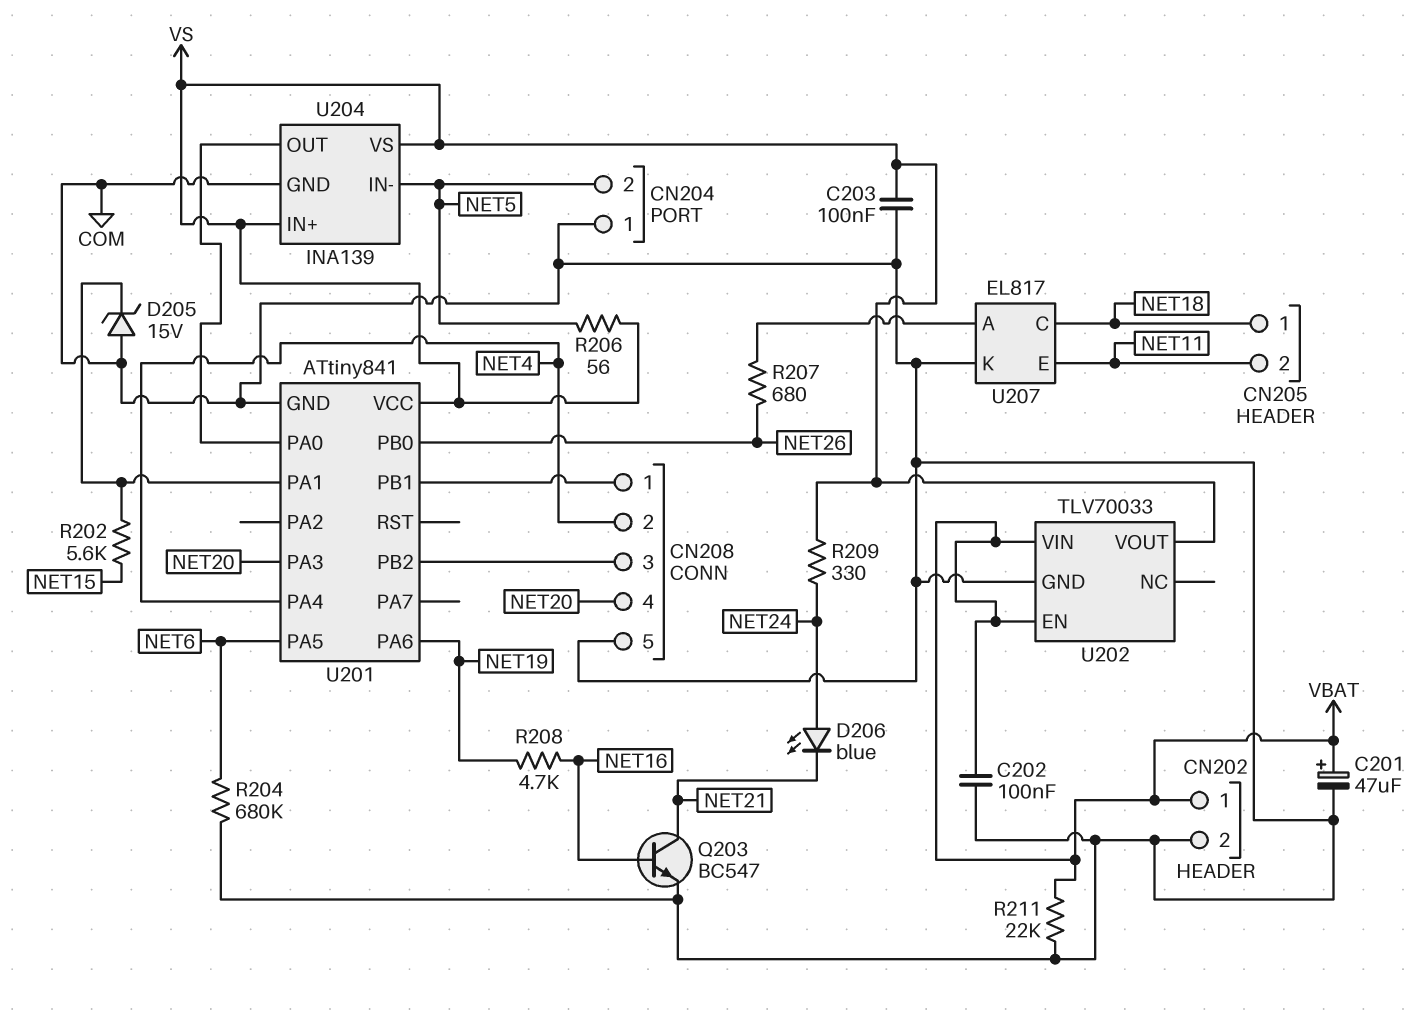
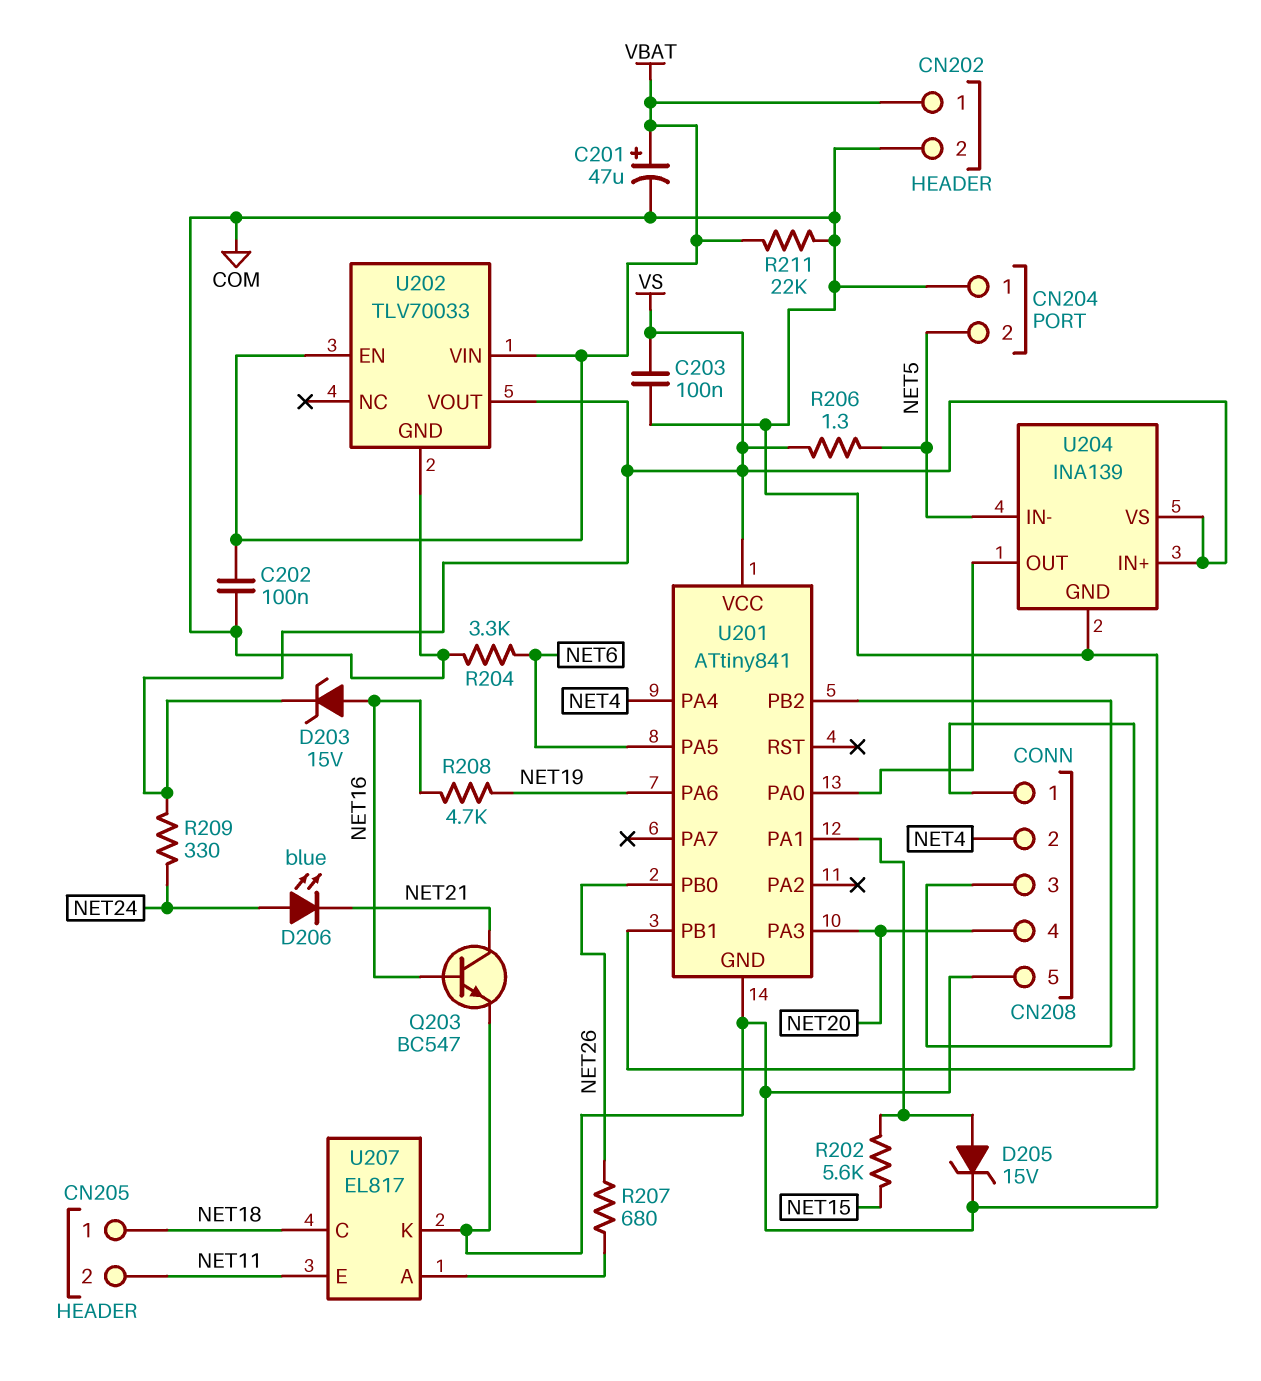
D203: none -> zener 15V (A NET16, K VS)
D205: zener 15V (A COM, K U201/PA1) -> zener 15V (A U201/PA1, K COM)
R204: 680k (COM, NET6) -> 3.3k (COM, NET6)
R206: 56 (NET5, VS) -> 1.3 (NET5, VS)

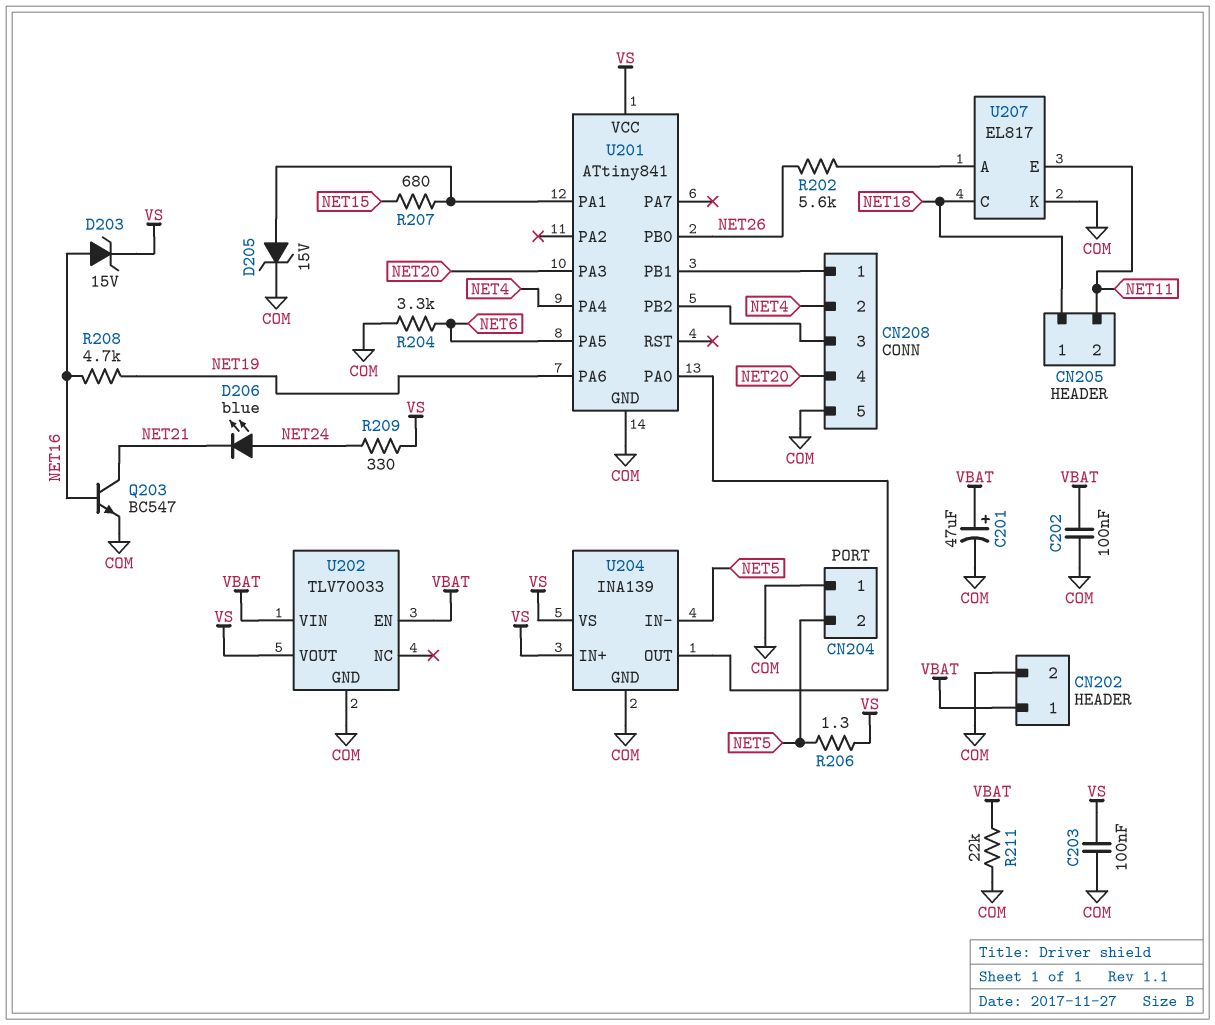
R202: 5.6k (NET15, U201/PA1) -> 5.6k (NET26, U207/A)
R207: 680 (NET26, U207/A) -> 680 (NET15, U201/PA1)

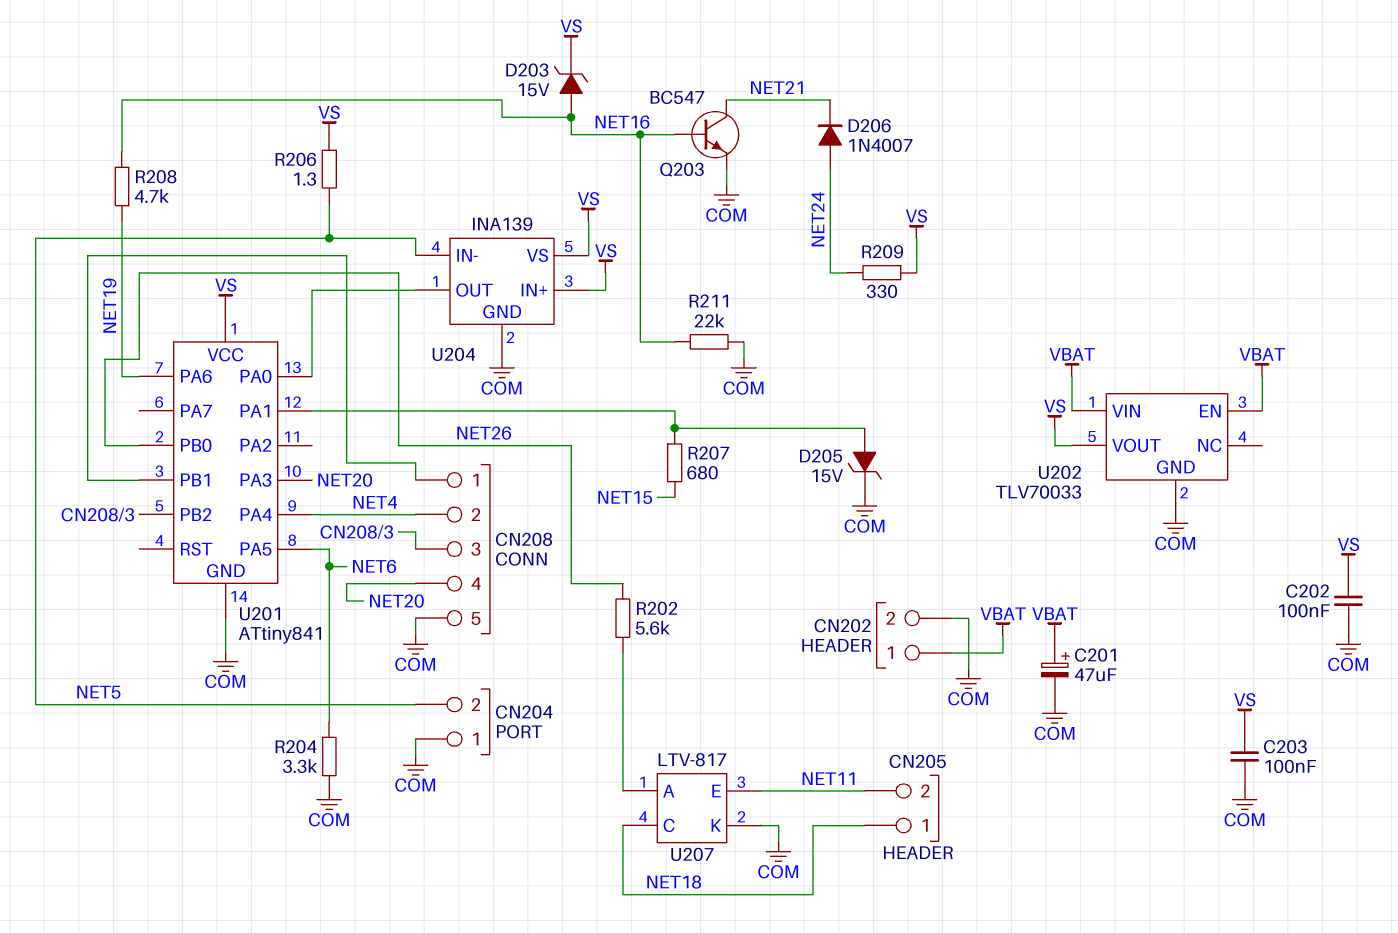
C202: 100nF (COM, VBAT) -> 100nF (COM, VS)
D206: LED blue (A NET24, K NET21) -> diode 1N4007 (A NET24, K NET21)
R211: 22k (COM, VBAT) -> 22k (COM, NET16)
U207: EL817 -> LTV-817

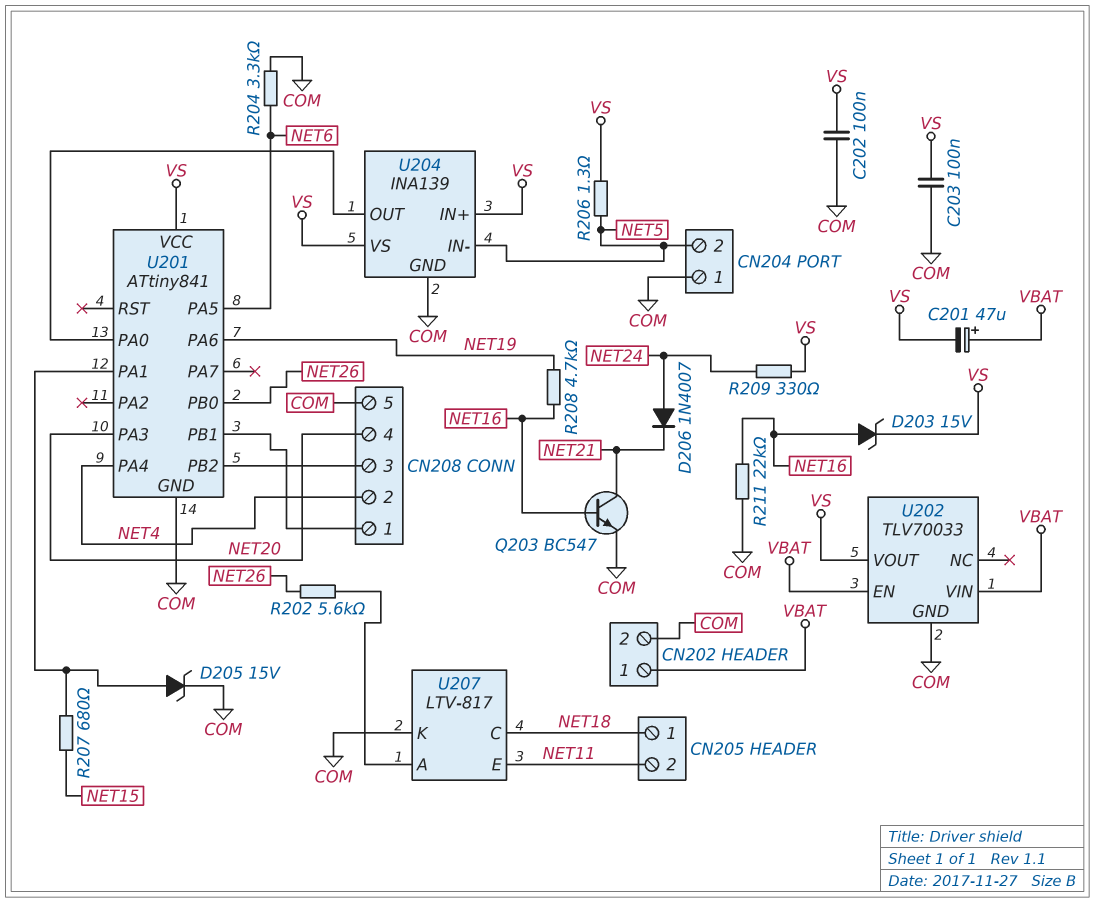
C201: 47uF (plus VBAT, minus COM) -> 47uF (plus VBAT, minus VS)

